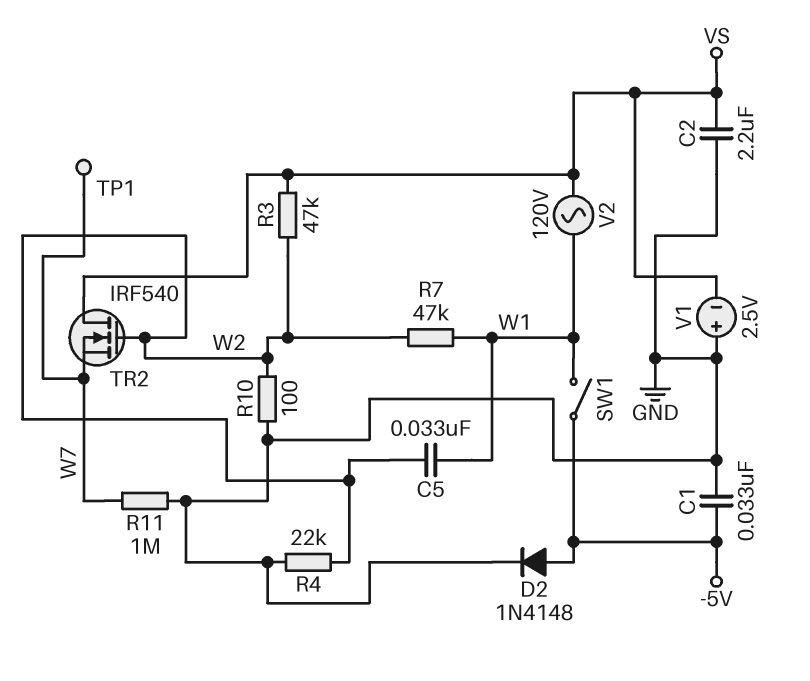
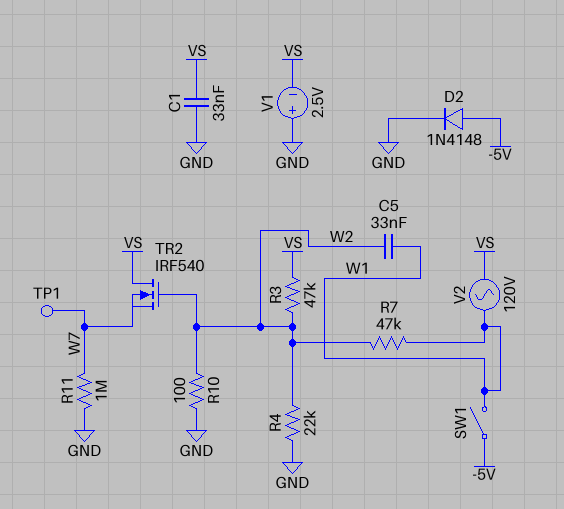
C1: 33nF (-5V, GND) -> 33nF (GND, VS)
C2: 2.2uF (GND, VS) -> none

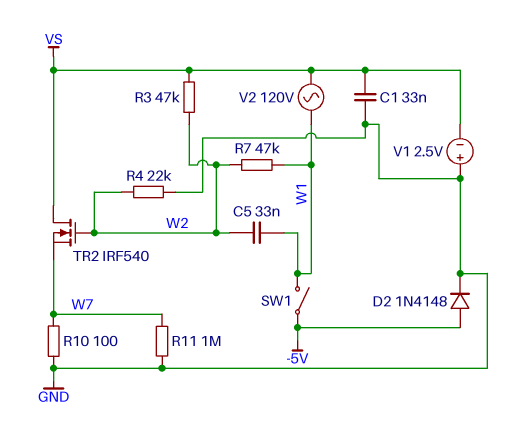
R10: 100 (GND, W2) -> 100 (GND, W7)
TP1: test point (W7) -> none

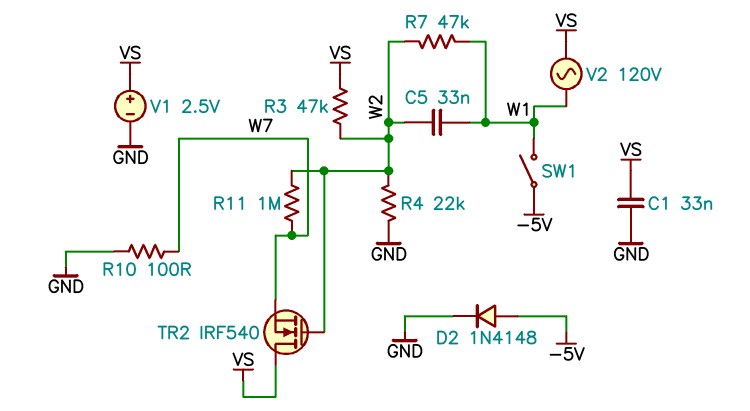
R11: 1M (GND, W7) -> 1M (W2, W7)
V1: 2.5V (plus GND, minus VS) -> 2.5V (plus VS, minus GND)

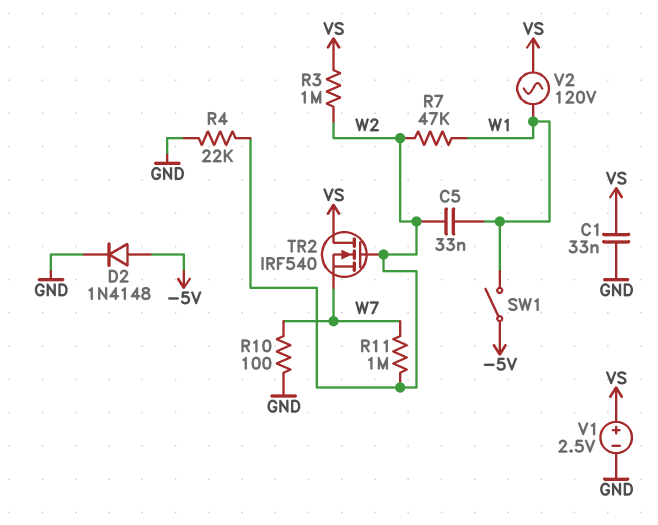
R3: 47k (VS, W2) -> 1M (VS, W2)

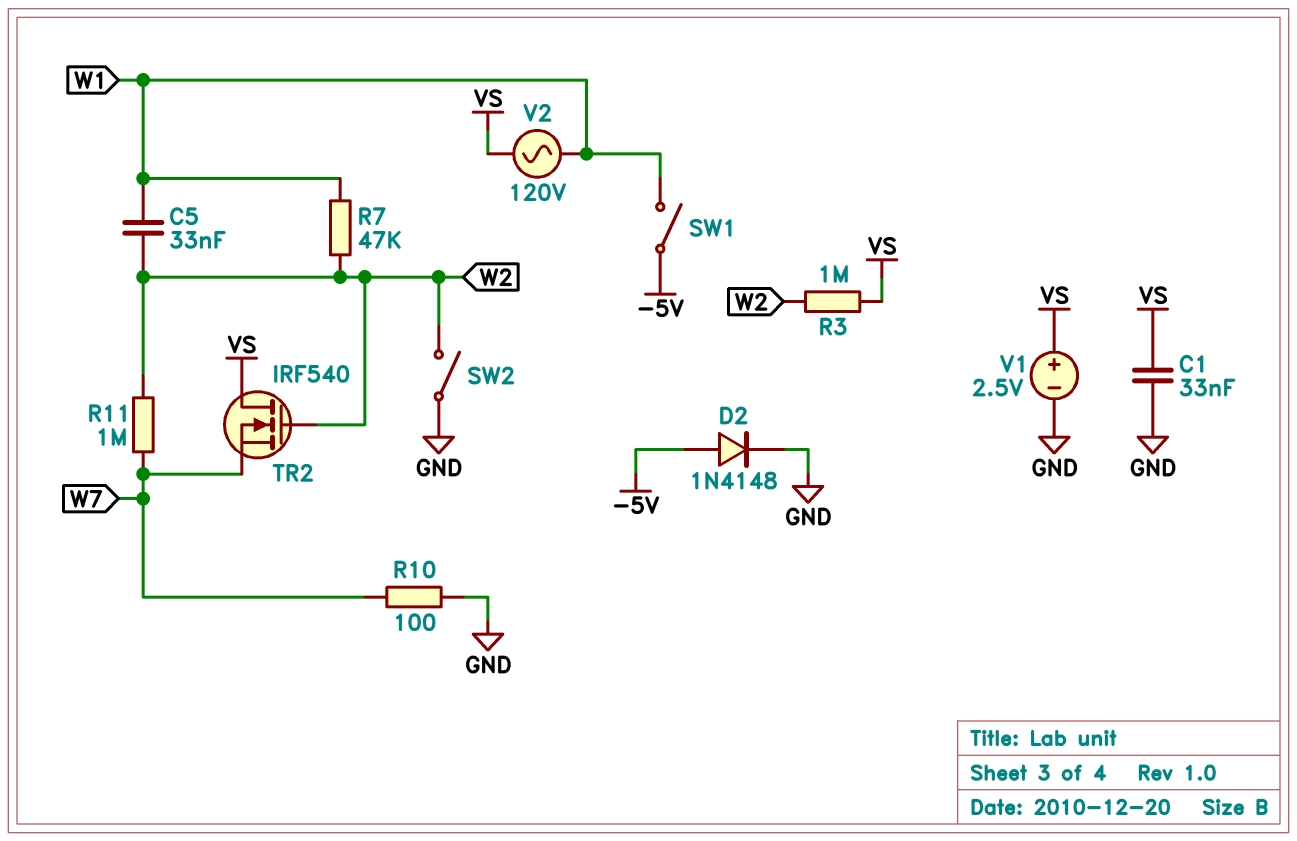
R4: 22k (GND, W2) -> none
SW2: none -> switch (GND, W2)

